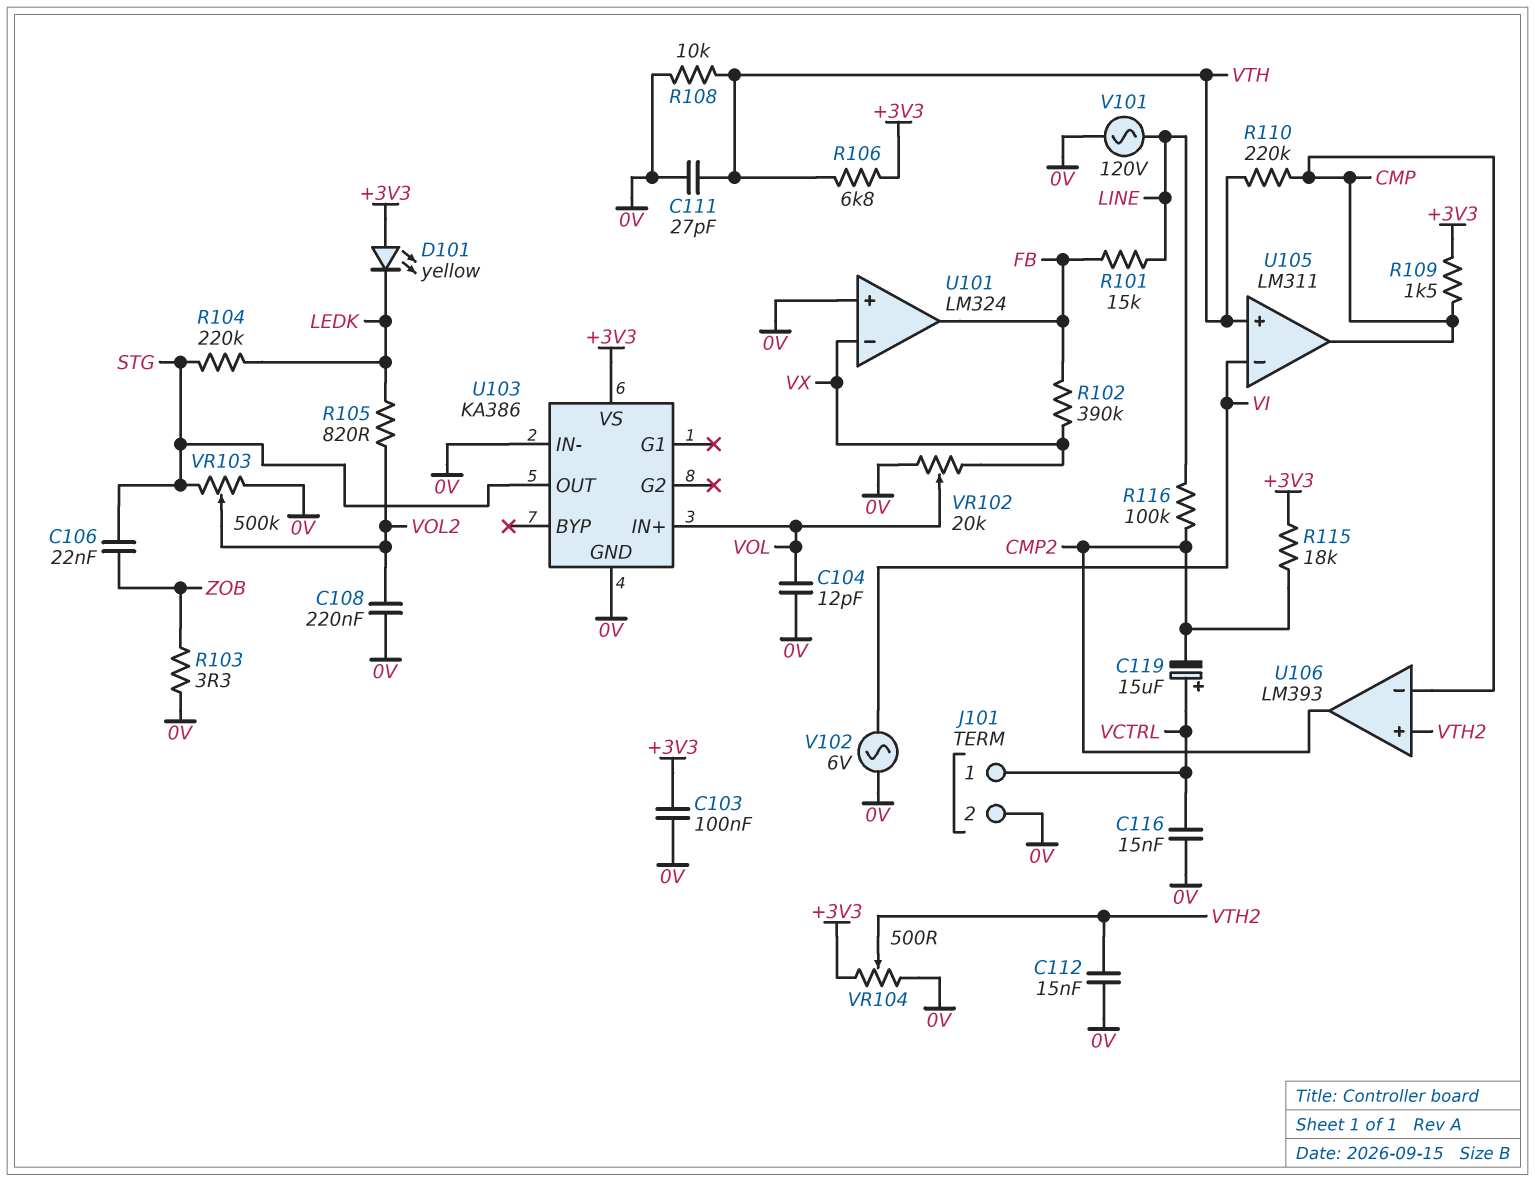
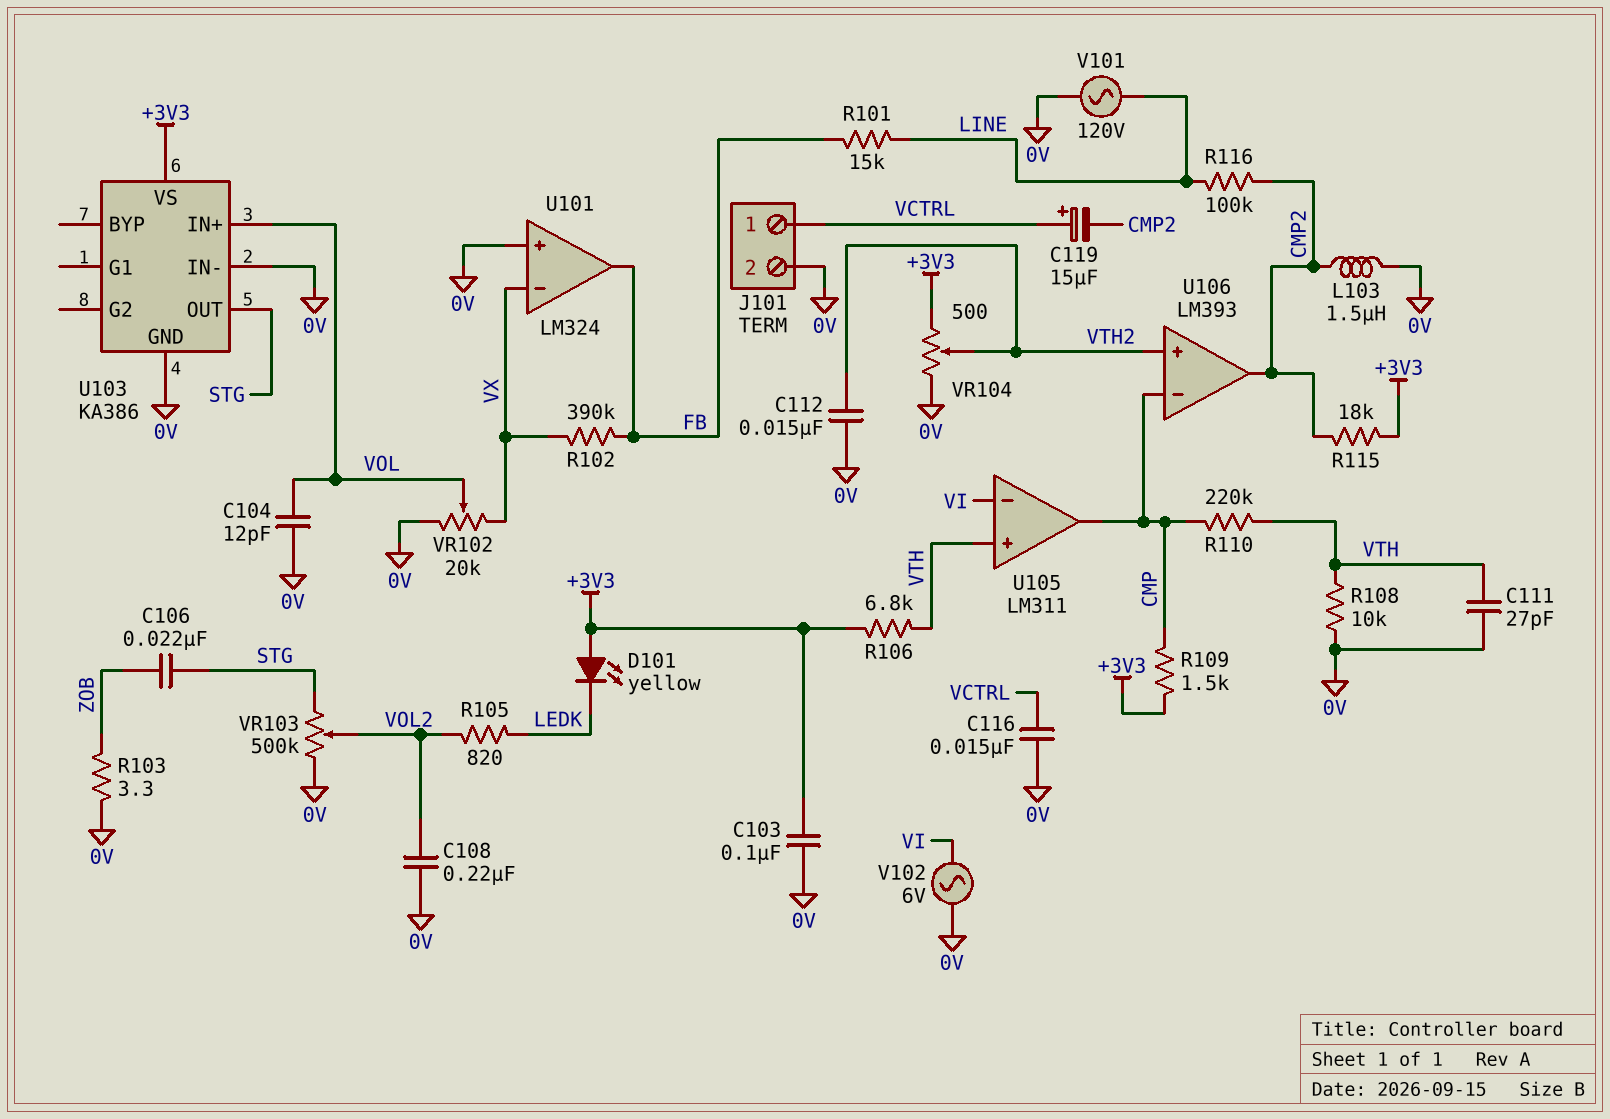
L103: none -> 1.5uH (0V, CMP2)
R104: 220k (LEDK, STG) -> none

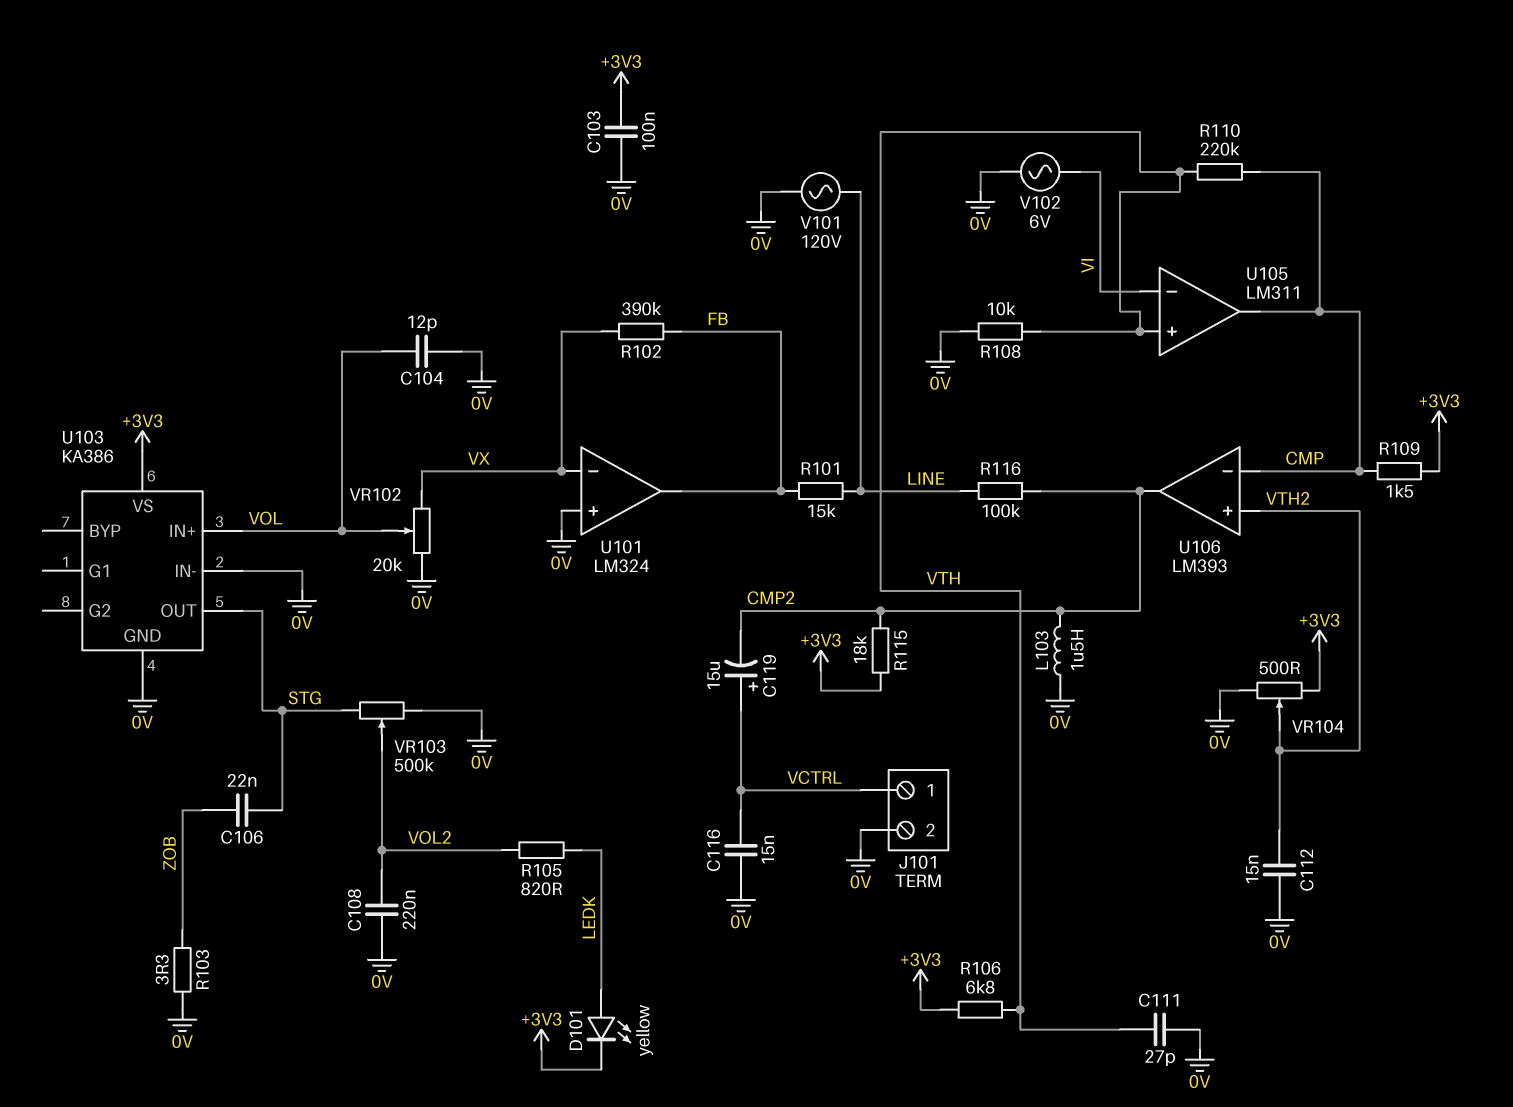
D101: LED yellow (A +3V3, K LEDK) -> LED yellow (A LEDK, K +3V3)

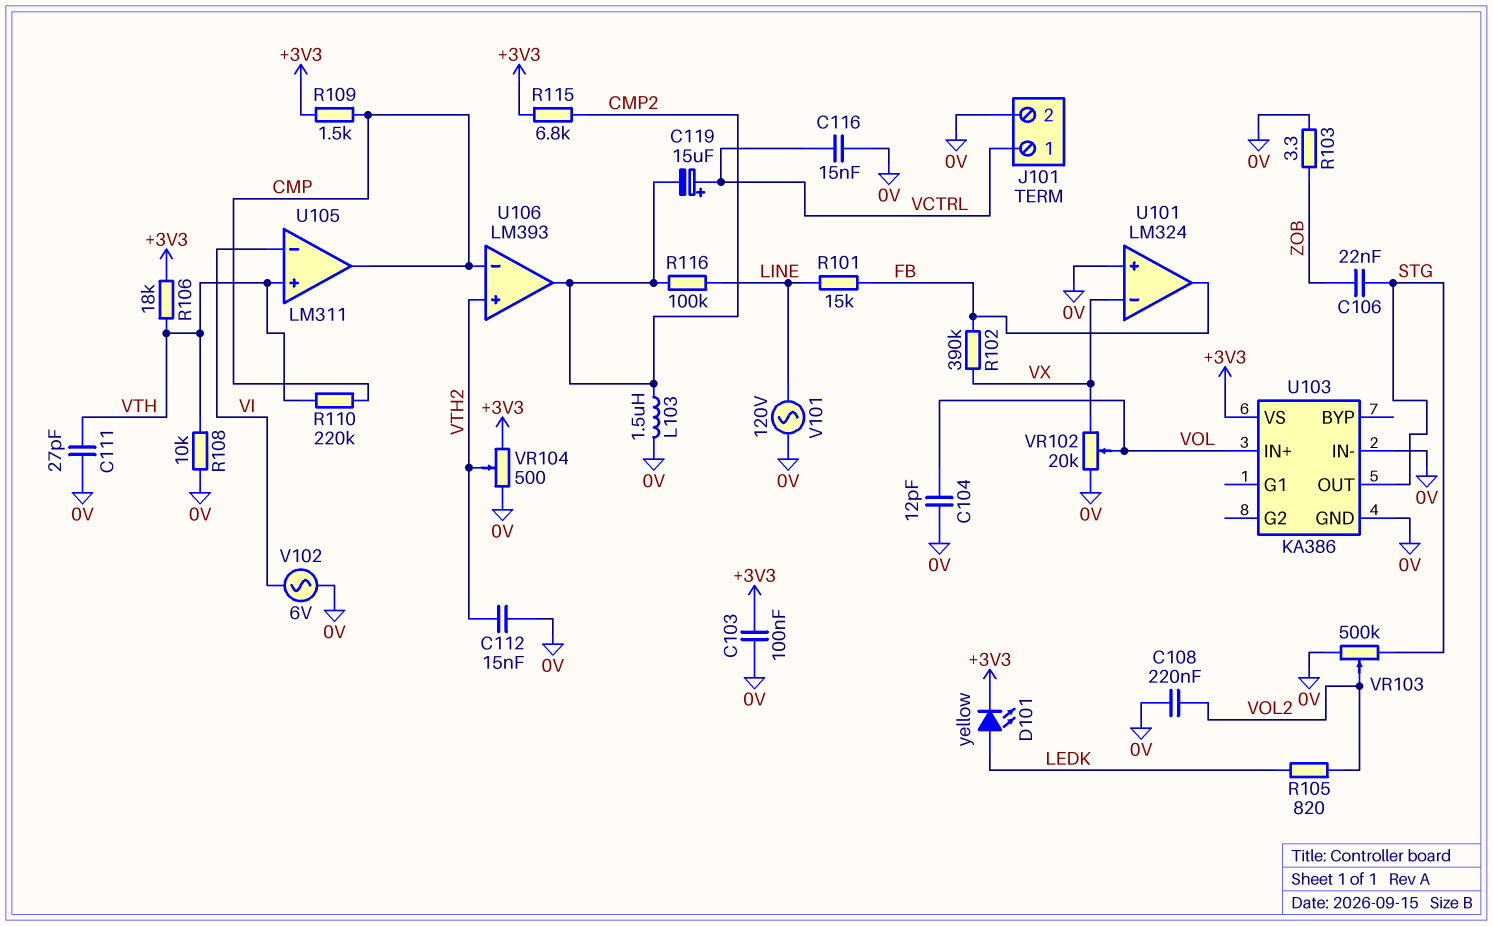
R106: 6.8k (+3V3, VTH) -> 18k (+3V3, VTH)
R115: 18k (+3V3, CMP2) -> 6.8k (+3V3, CMP2)

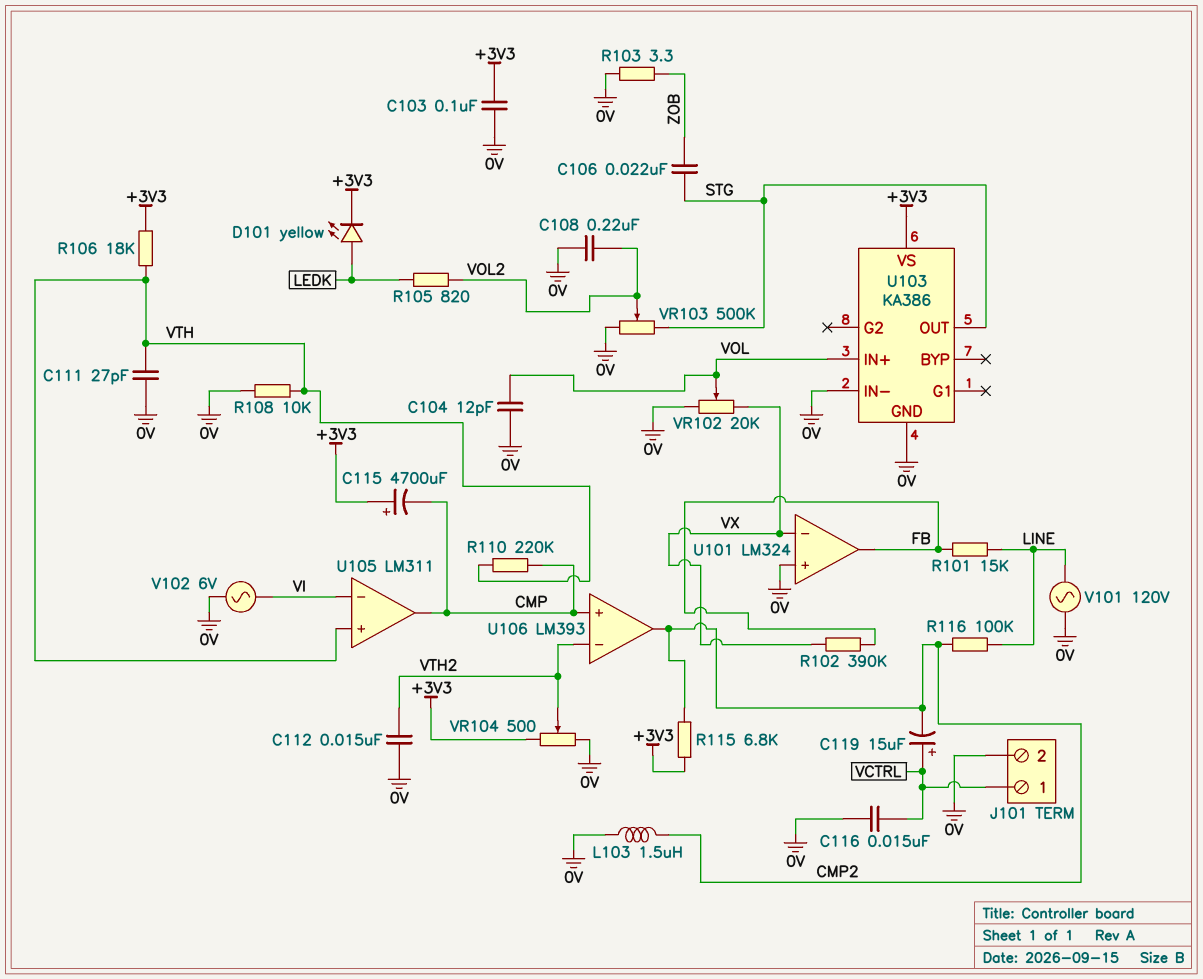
C115: none -> 4700uF (plus +3V3, minus CMP)
R109: 1.5k (+3V3, CMP) -> none
U106 pin in+: VTH2 -> CMP
U106 pin in-: CMP -> VTH2

